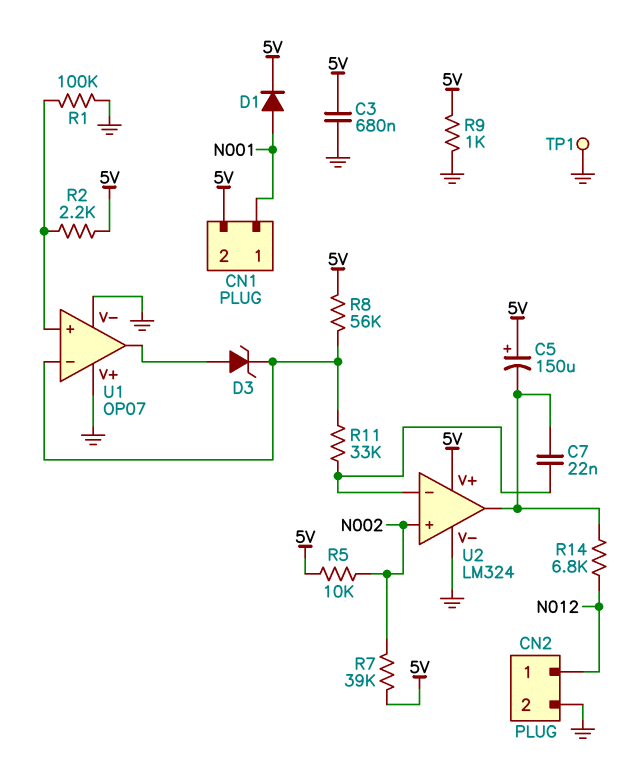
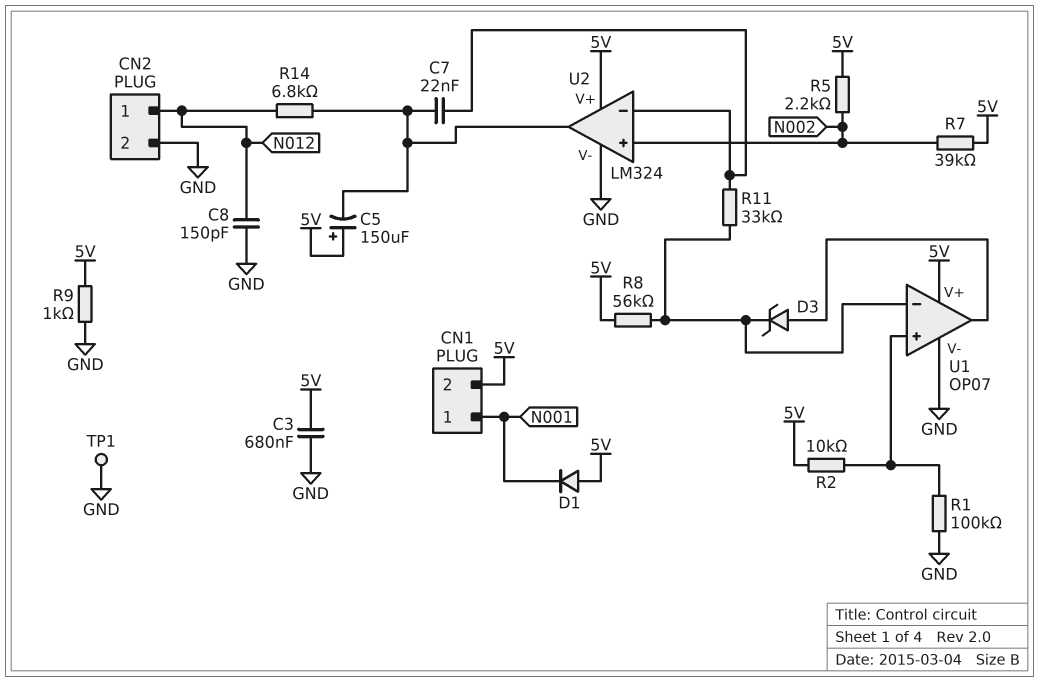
C8: none -> 150pF (GND, N012)
D1: diode (A N001, K 5V) -> diode (A 5V, K N001)
R2: 2.2k (5V, U1/in+) -> 10k (5V, U1/in+)
R5: 10k (5V, N002) -> 2.2k (5V, N002)
U1 pin V+: GND -> 5V

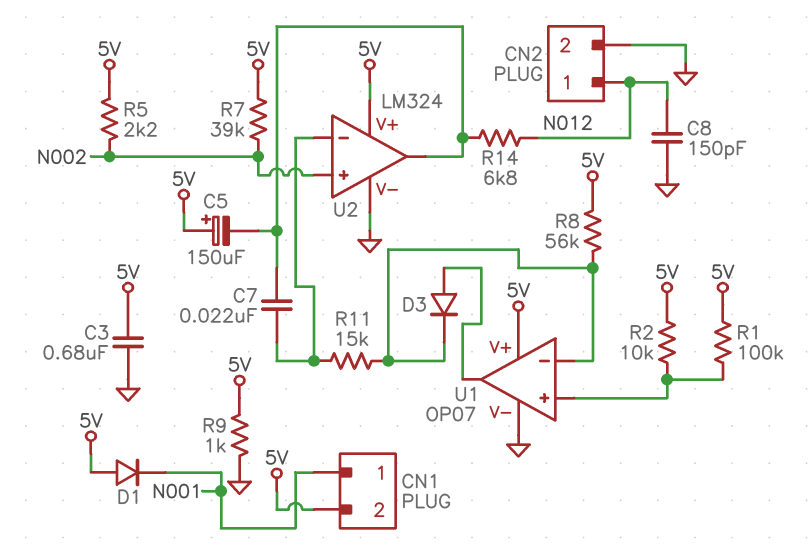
D3: zener (A U1/out, K U1/in-) -> diode (A U1/out, K U1/in-)
R1: 100k (GND, U1/in+) -> 100k (5V, U1/in+)
R11: 33k (U1/in-, U2/in-) -> 15k (U1/in-, U2/in-)
TP1: test point (GND) -> none

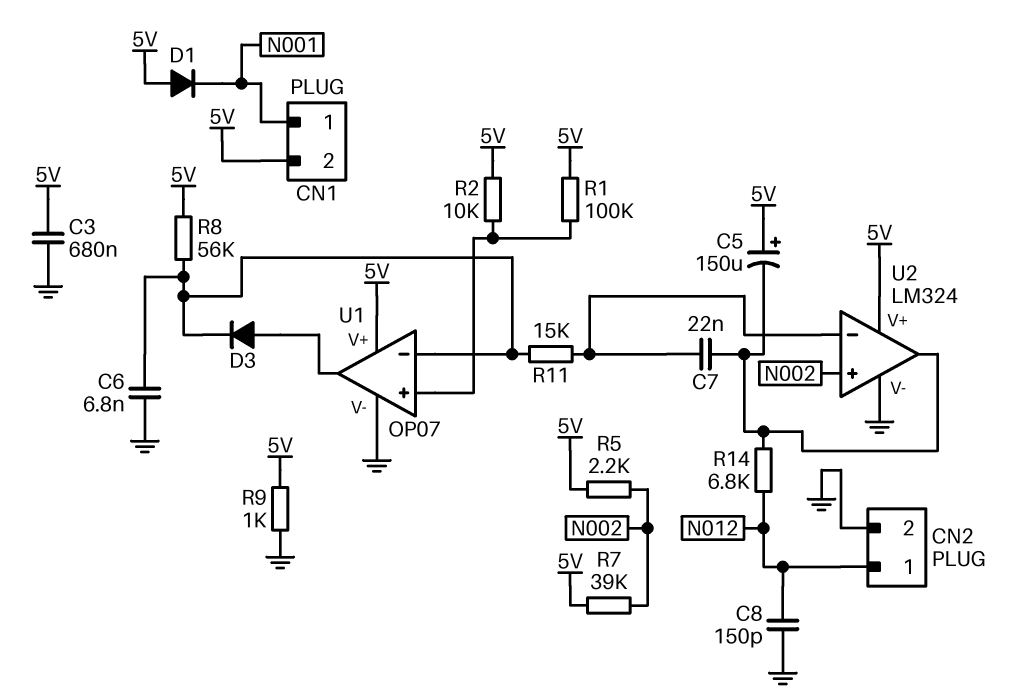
C6: none -> 6.8nF (GND, U1/in-)

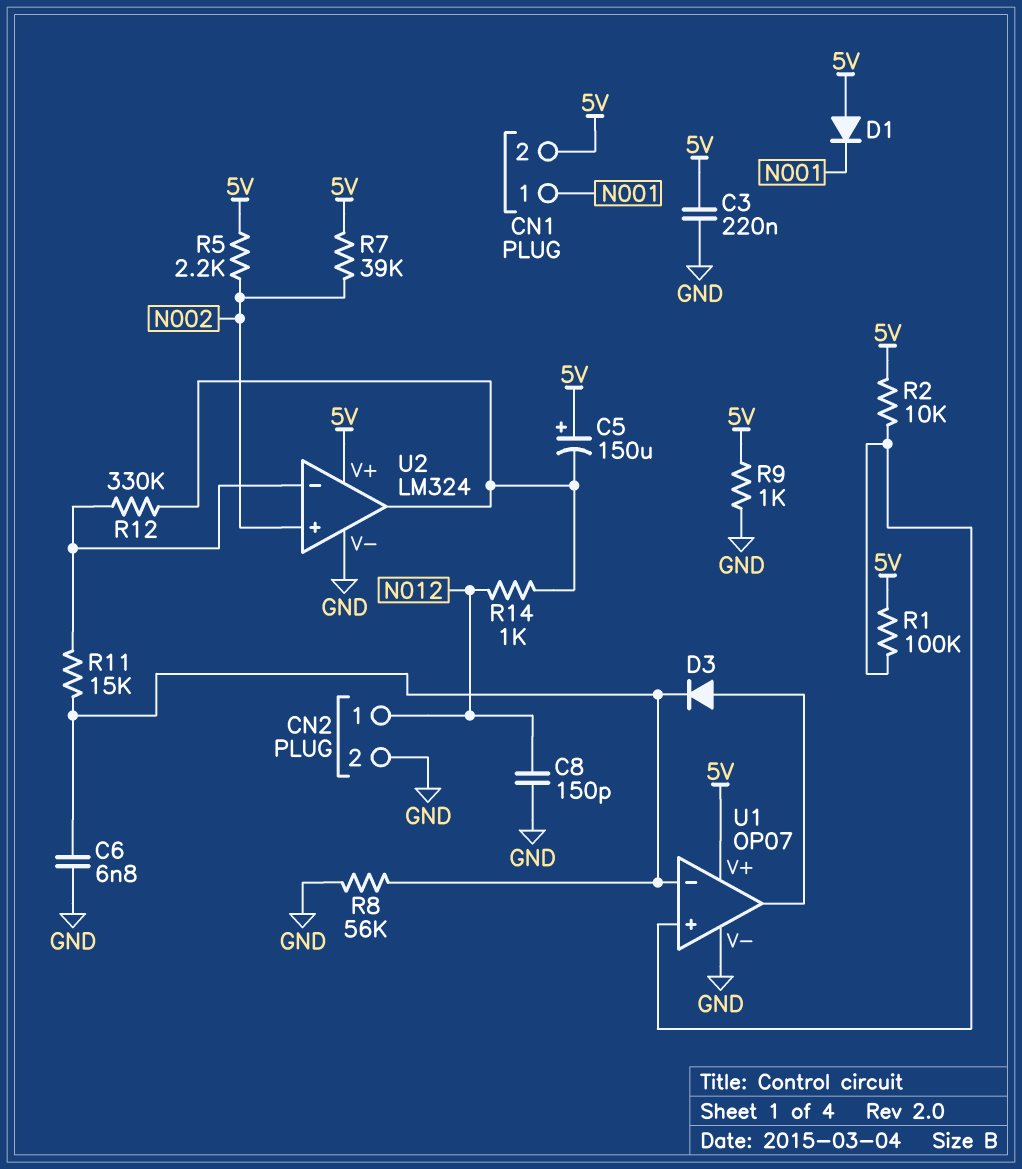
C3: 680nF (5V, GND) -> 220nF (5V, GND)
C7: 22nF (U2/in-, U2/out) -> none
R8: 56k (5V, U1/in-) -> 56k (GND, U1/in-)
R12: none -> 330k (U2/in-, U2/out)
R14: 6.8k (N012, U2/out) -> 1k (N012, U2/out)

